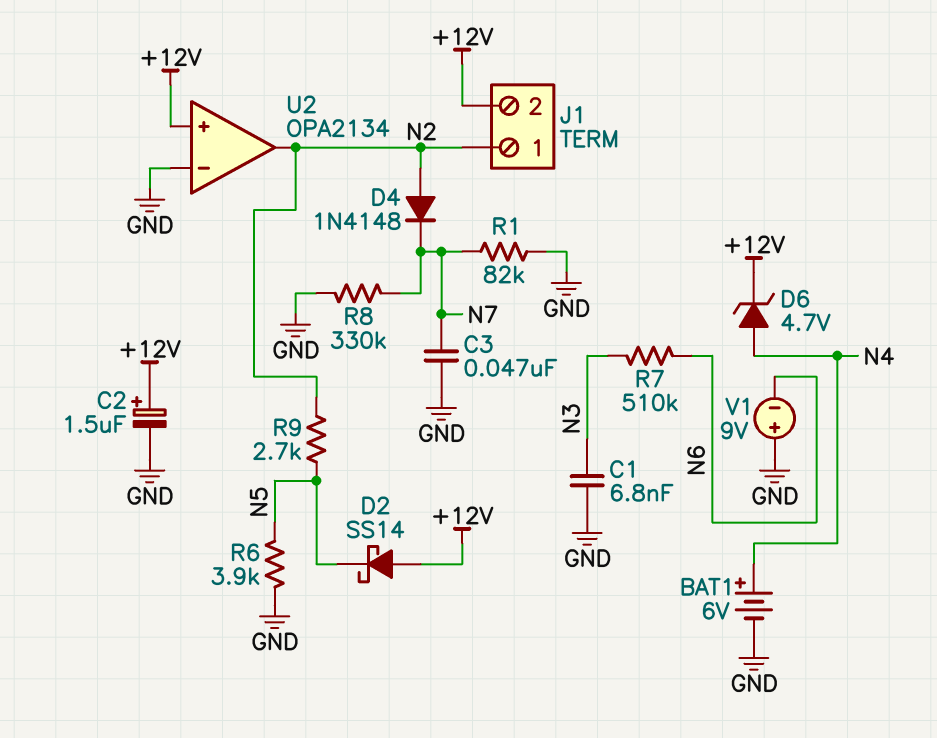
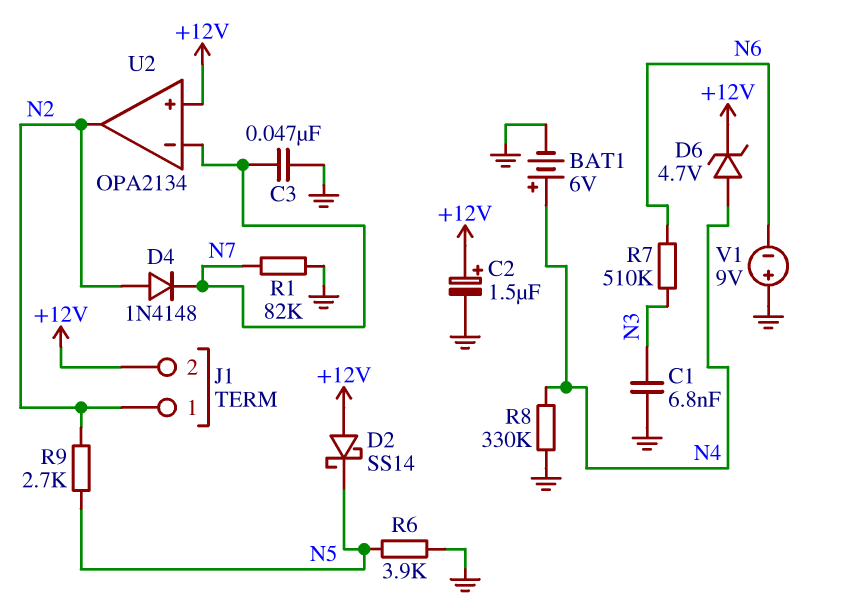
R8: 330k (GND, N7) -> 330k (GND, N4)
U2 pin in-: GND -> N7

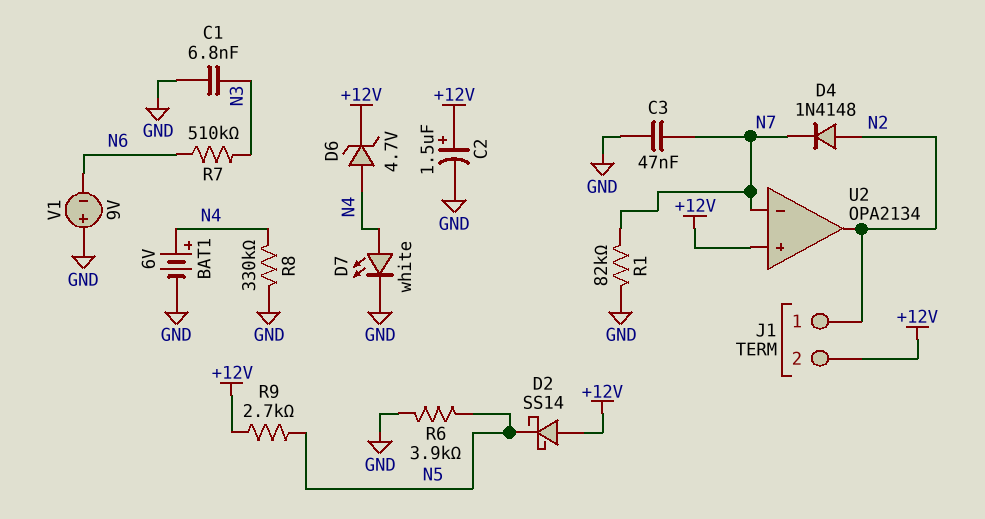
D7: none -> LED white (A N4, K GND)
R9: 2.7k (N2, N5) -> 2.7k (+12V, N5)

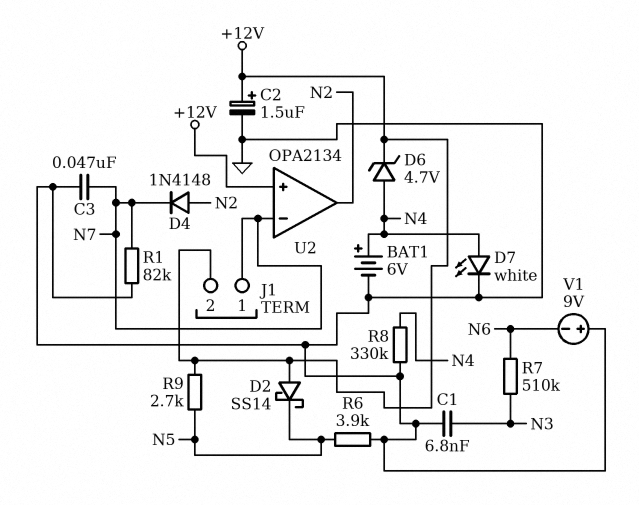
J1 pin 1: N2 -> N7

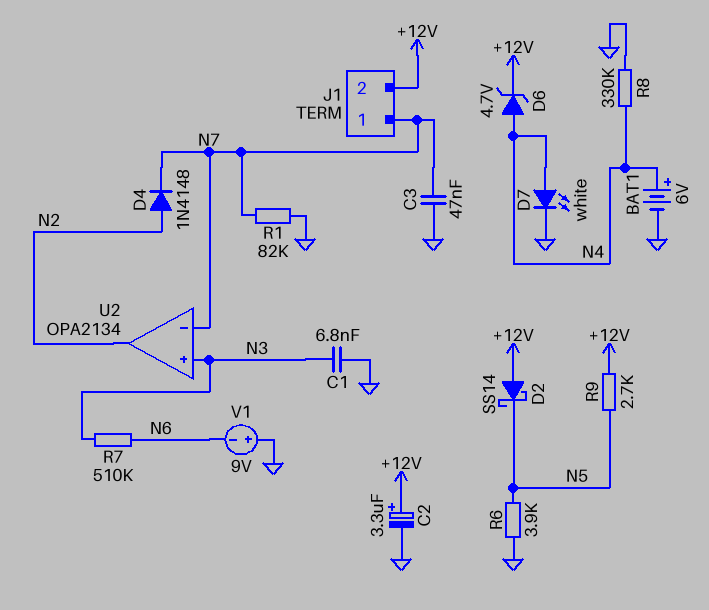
C2: 1.5uF (plus +12V, minus GND) -> 3.3uF (plus +12V, minus GND)
U2 pin in+: +12V -> N3

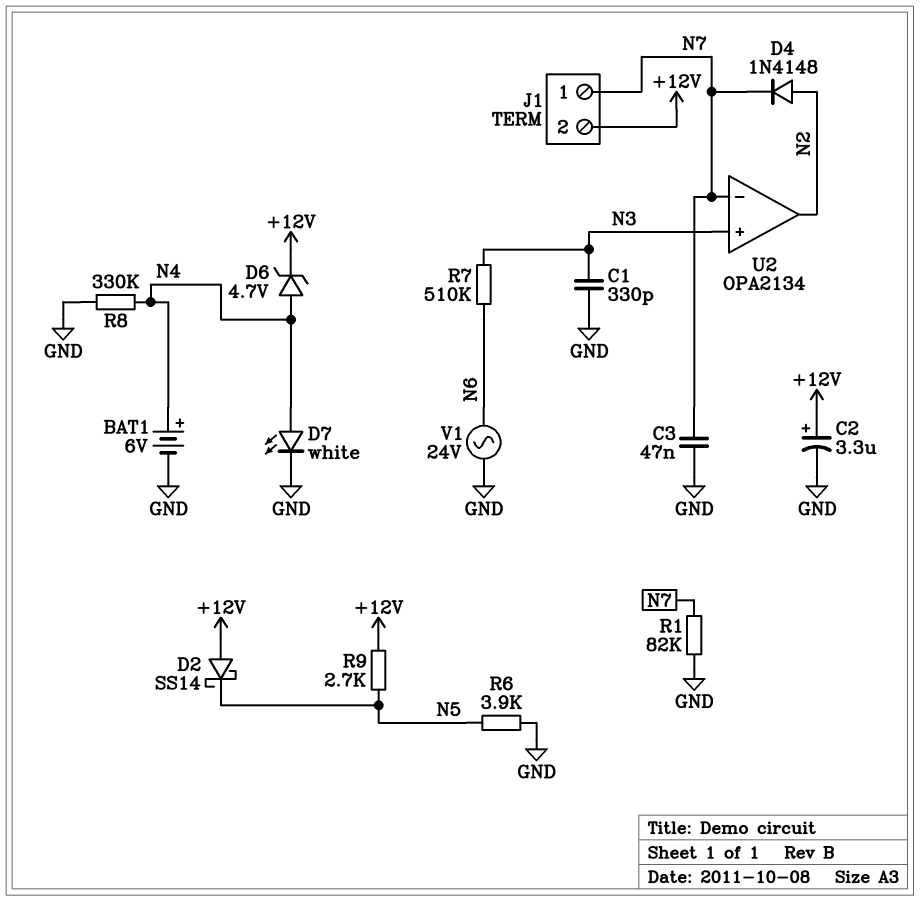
C1: 6.8nF (GND, N3) -> 330pF (GND, N3)
V1: 9V (plus GND, minus N6) -> AC 24V (GND, N6)

